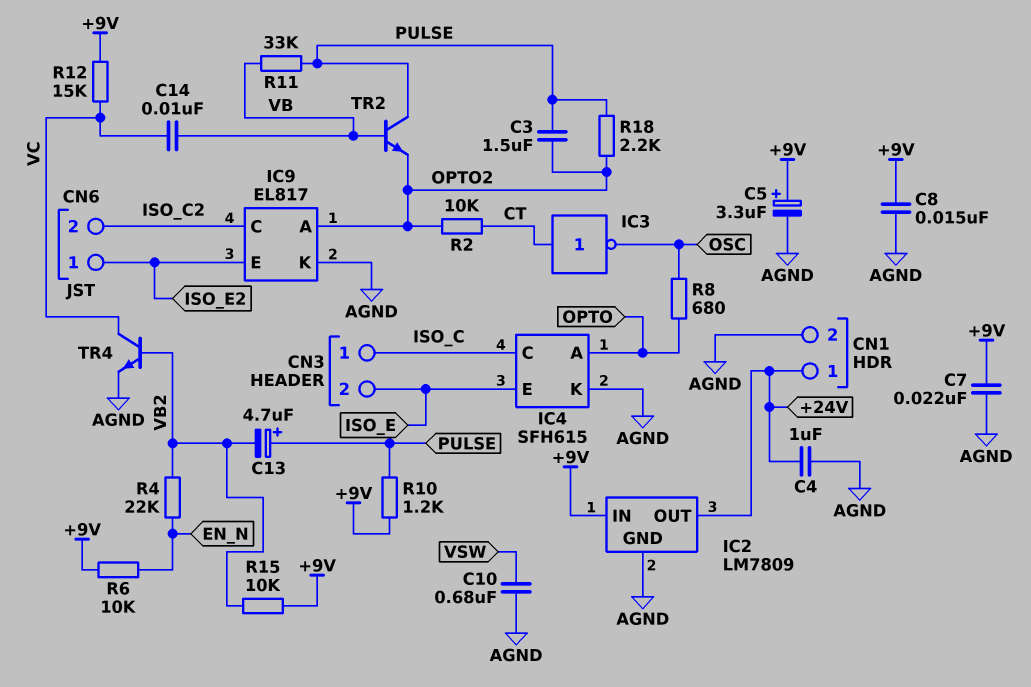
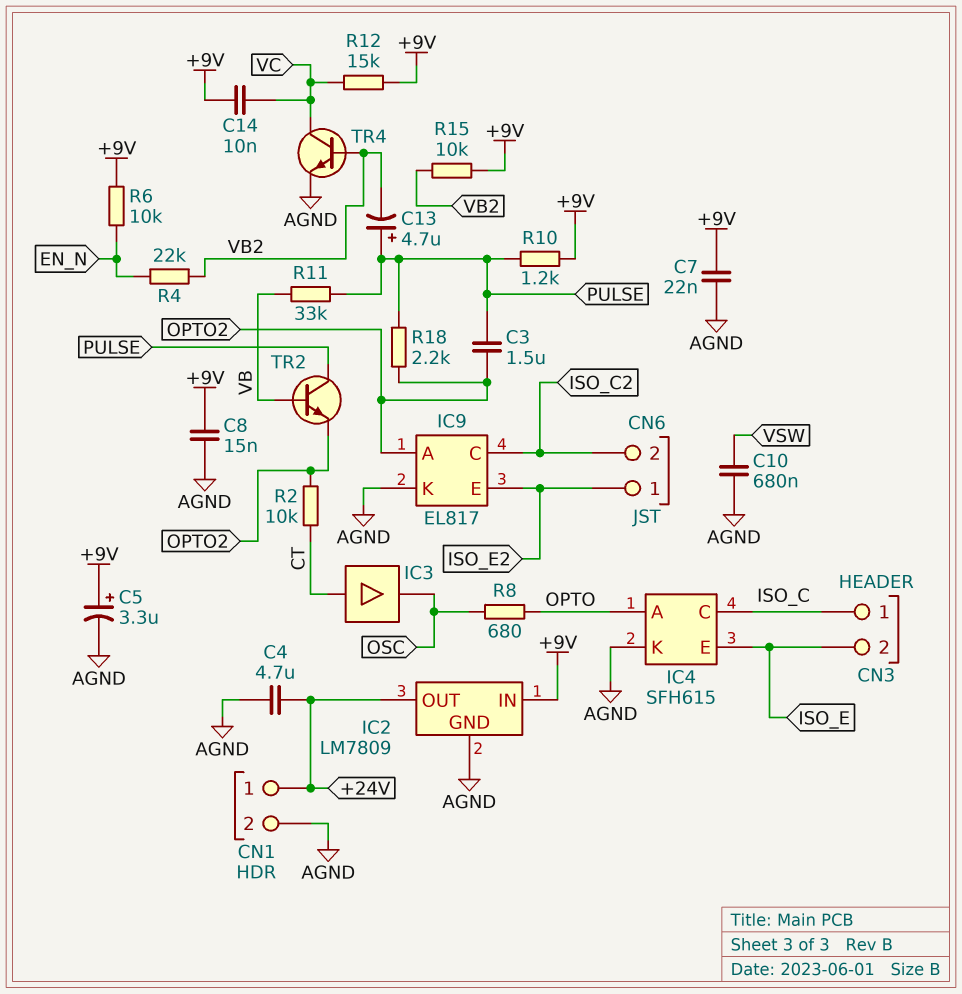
C4: 1uF (+24V, AGND) -> 4.7uF (+24V, AGND)
C14: 10nF (VB, VC) -> 10nF (+9V, VC)
IC3: NOT (in CT, out OSC) -> buffer (in CT, out OSC)

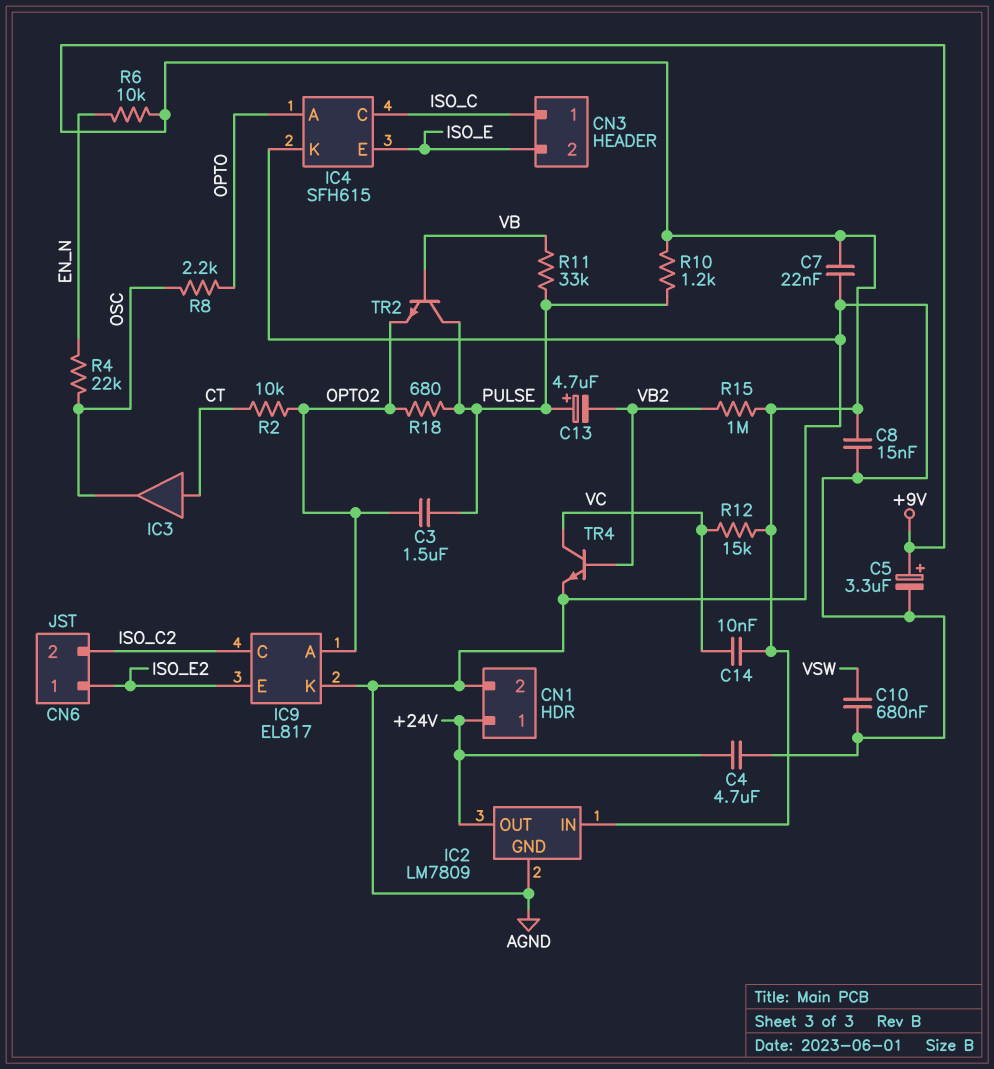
R4: 22k (EN_N, VB2) -> 22k (EN_N, OSC)
R8: 680 (OPTO, OSC) -> 2.2k (OPTO, OSC)
R15: 10k (+9V, VB2) -> 1M (+9V, VB2)
R18: 2.2k (OPTO2, PULSE) -> 680 (OPTO2, PULSE)

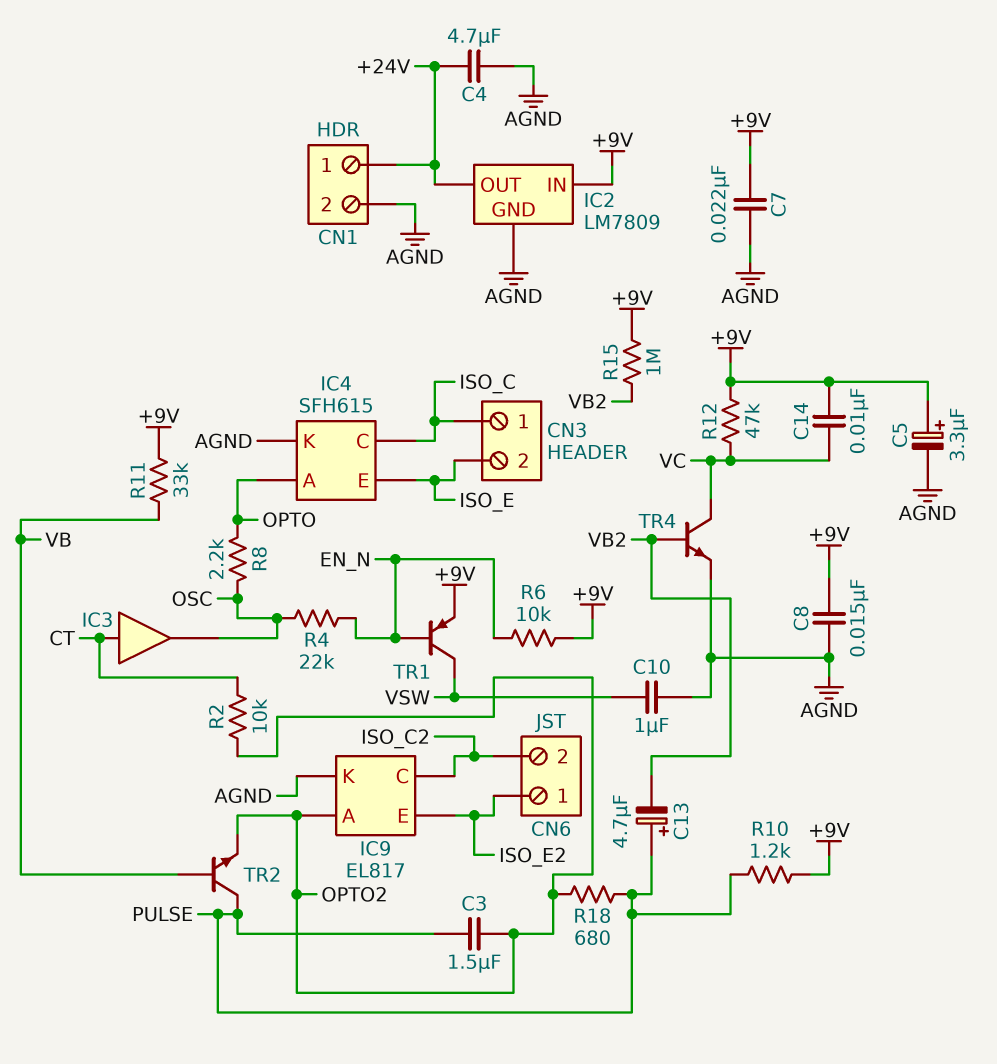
C10: 680nF (AGND, VSW) -> 1uF (AGND, VSW)
R11: 33k (PULSE, VB) -> 33k (+9V, VB)
R12: 15k (+9V, VC) -> 47k (+9V, VC)
TR1: none -> PNP (B EN_N, C VSW, E +9V)

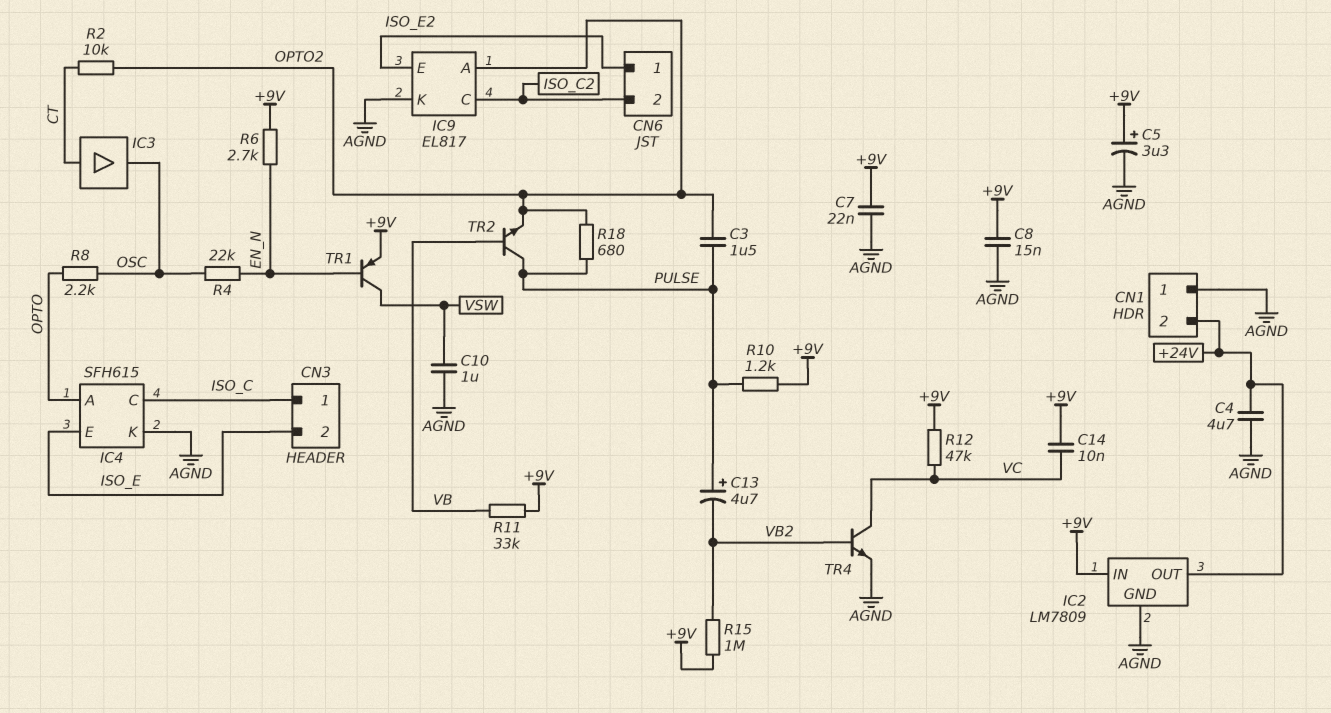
CN1 pin 1: +24V -> AGND
CN1 pin 2: AGND -> +24V
R6: 10k (+9V, EN_N) -> 2.7k (+9V, EN_N)

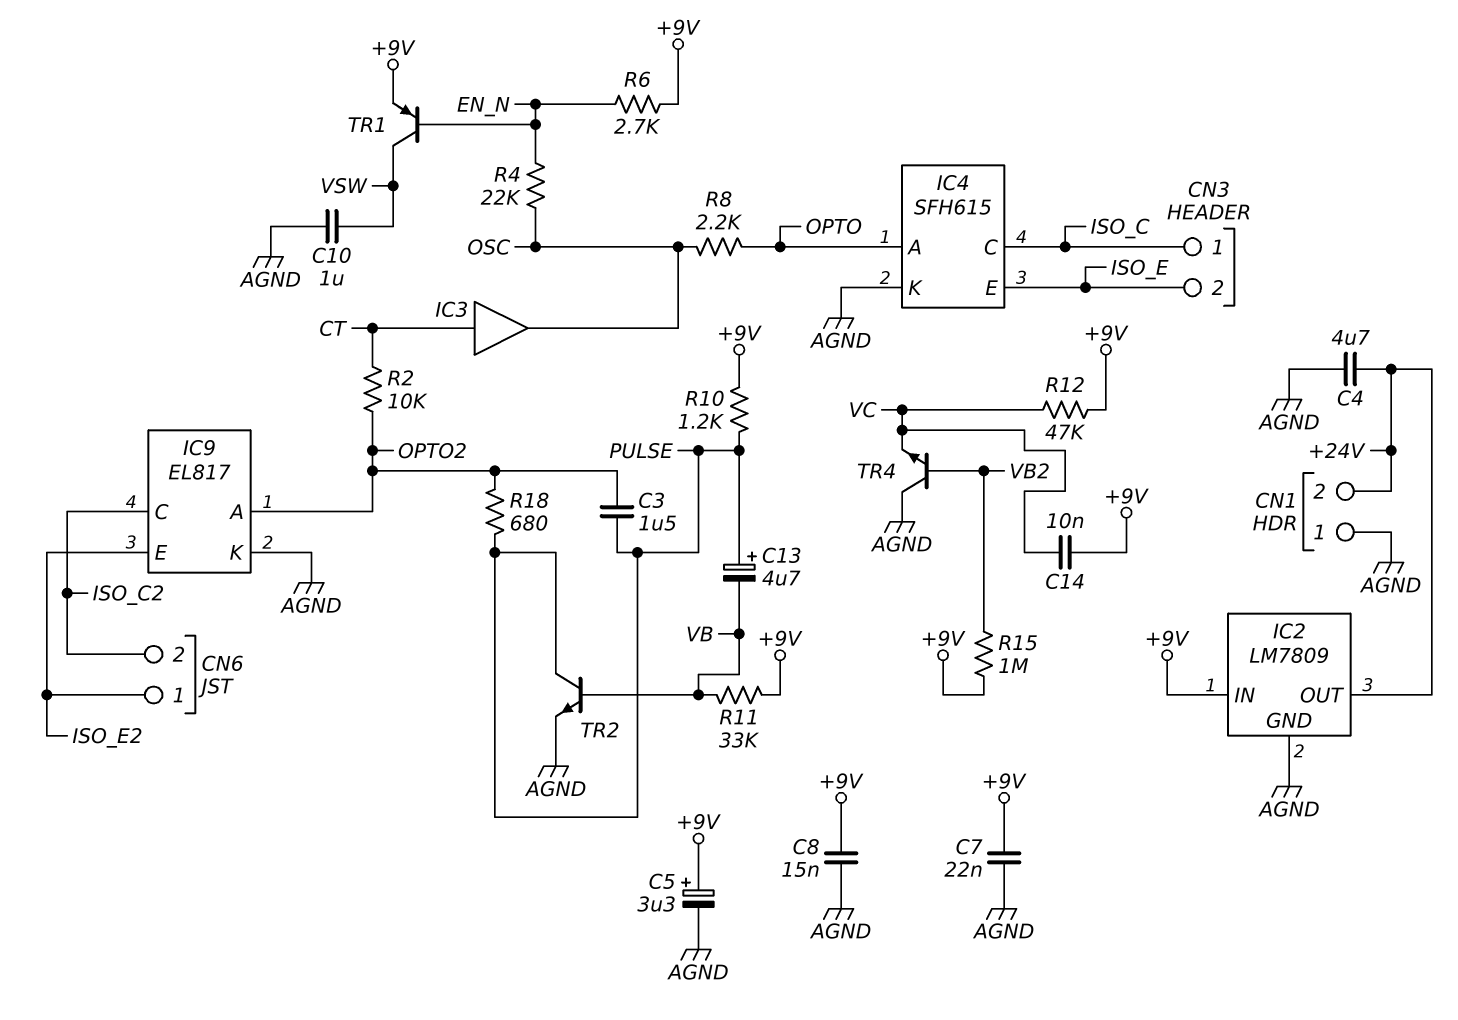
C13: 4.7uF (plus PULSE, minus VB2) -> 4.7uF (plus PULSE, minus VB)
TR2: NPN (B VB, C PULSE, E OPTO2) -> NPN (B VB, C PULSE, E AGND)
TR4: NPN (B VB2, C VC, E AGND) -> NPN (B VB2, C AGND, E VC)

